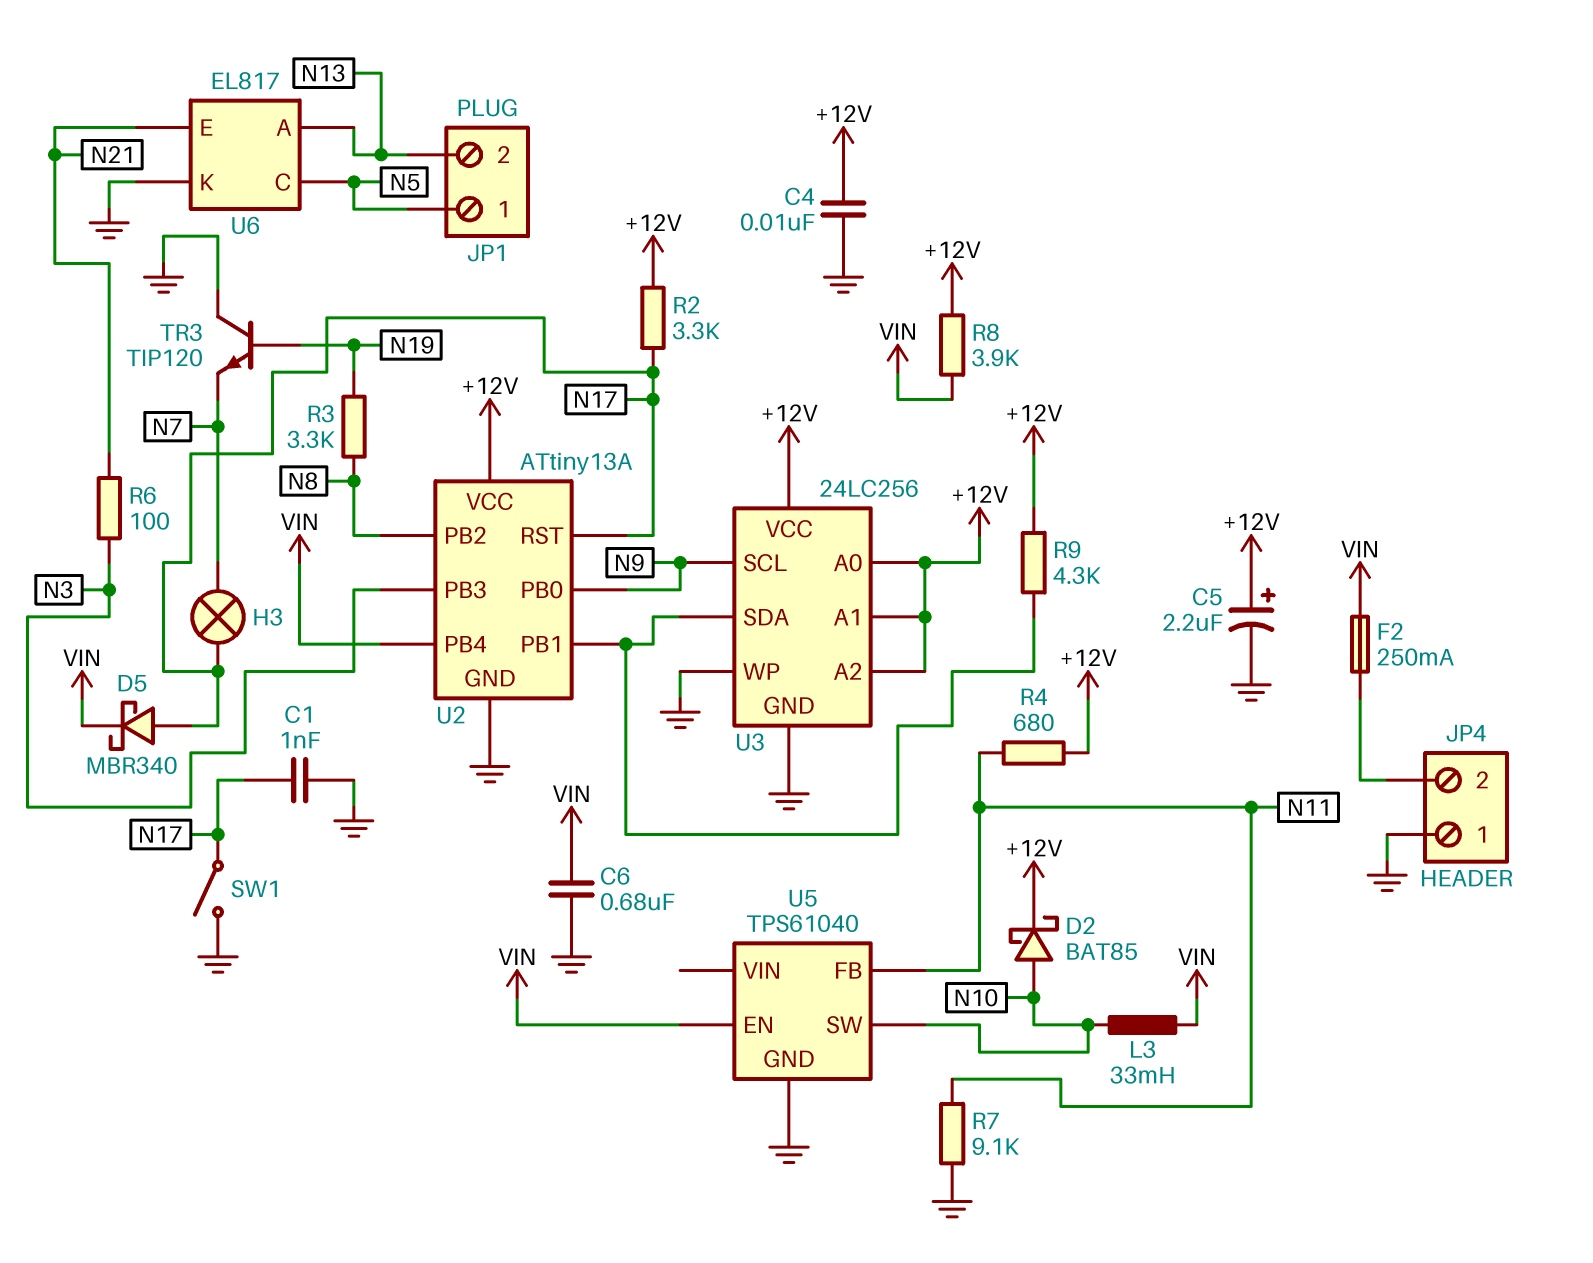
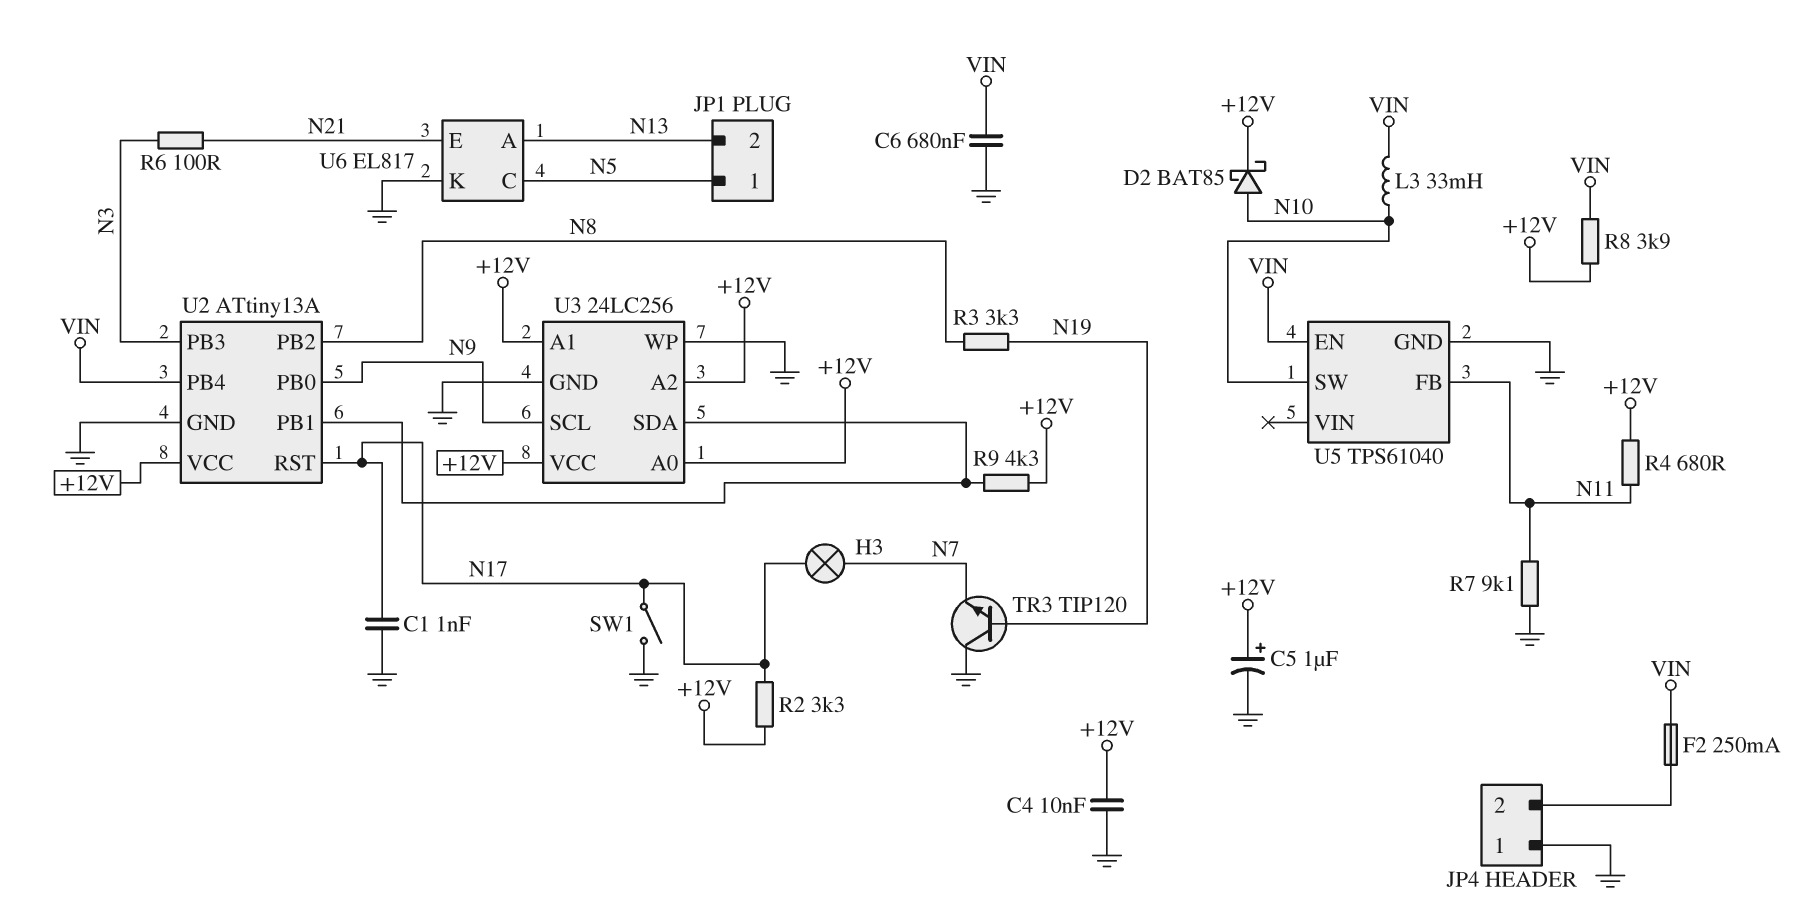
C5: 2.2uF (plus +12V, minus GND) -> 1uF (plus +12V, minus GND)
D5: schottky MBR340 (A N17, K VIN) -> none

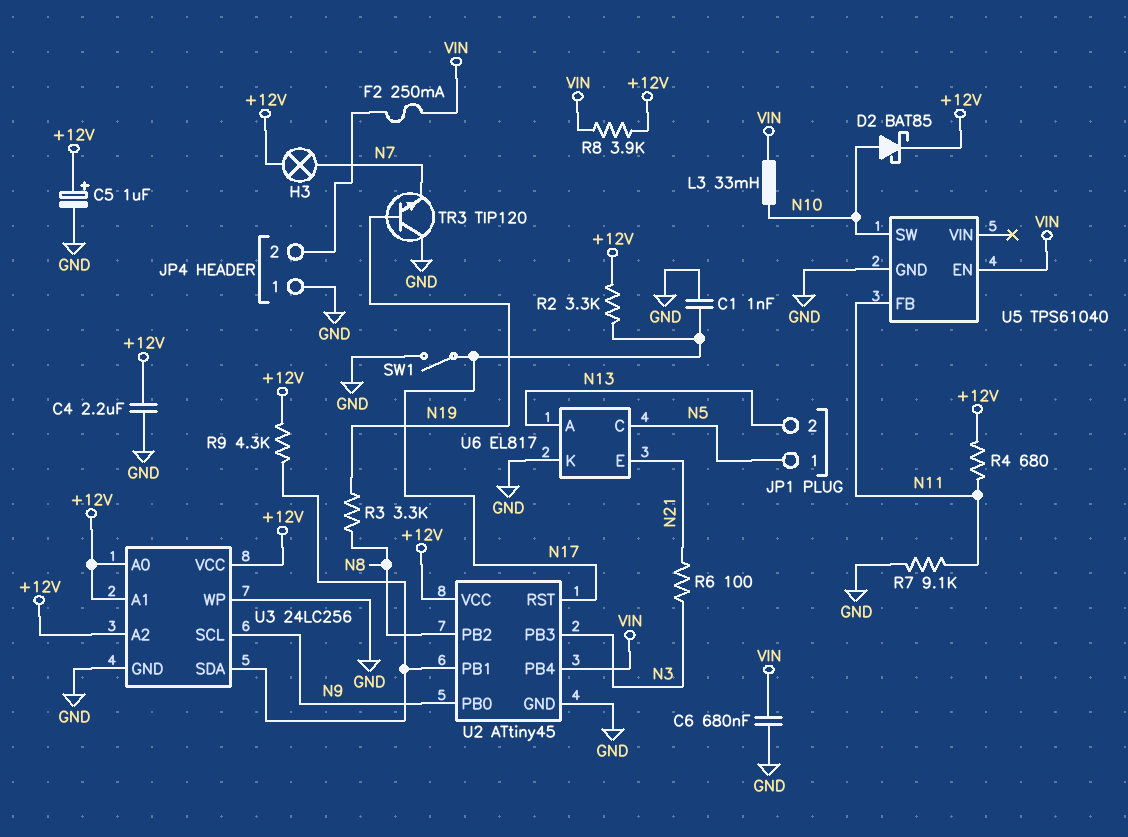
C4: 10nF (+12V, GND) -> 2.2uF (+12V, GND)
H3: lamp (N7, N17) -> lamp (+12V, N7)
U2: ATtiny13A -> ATtiny45

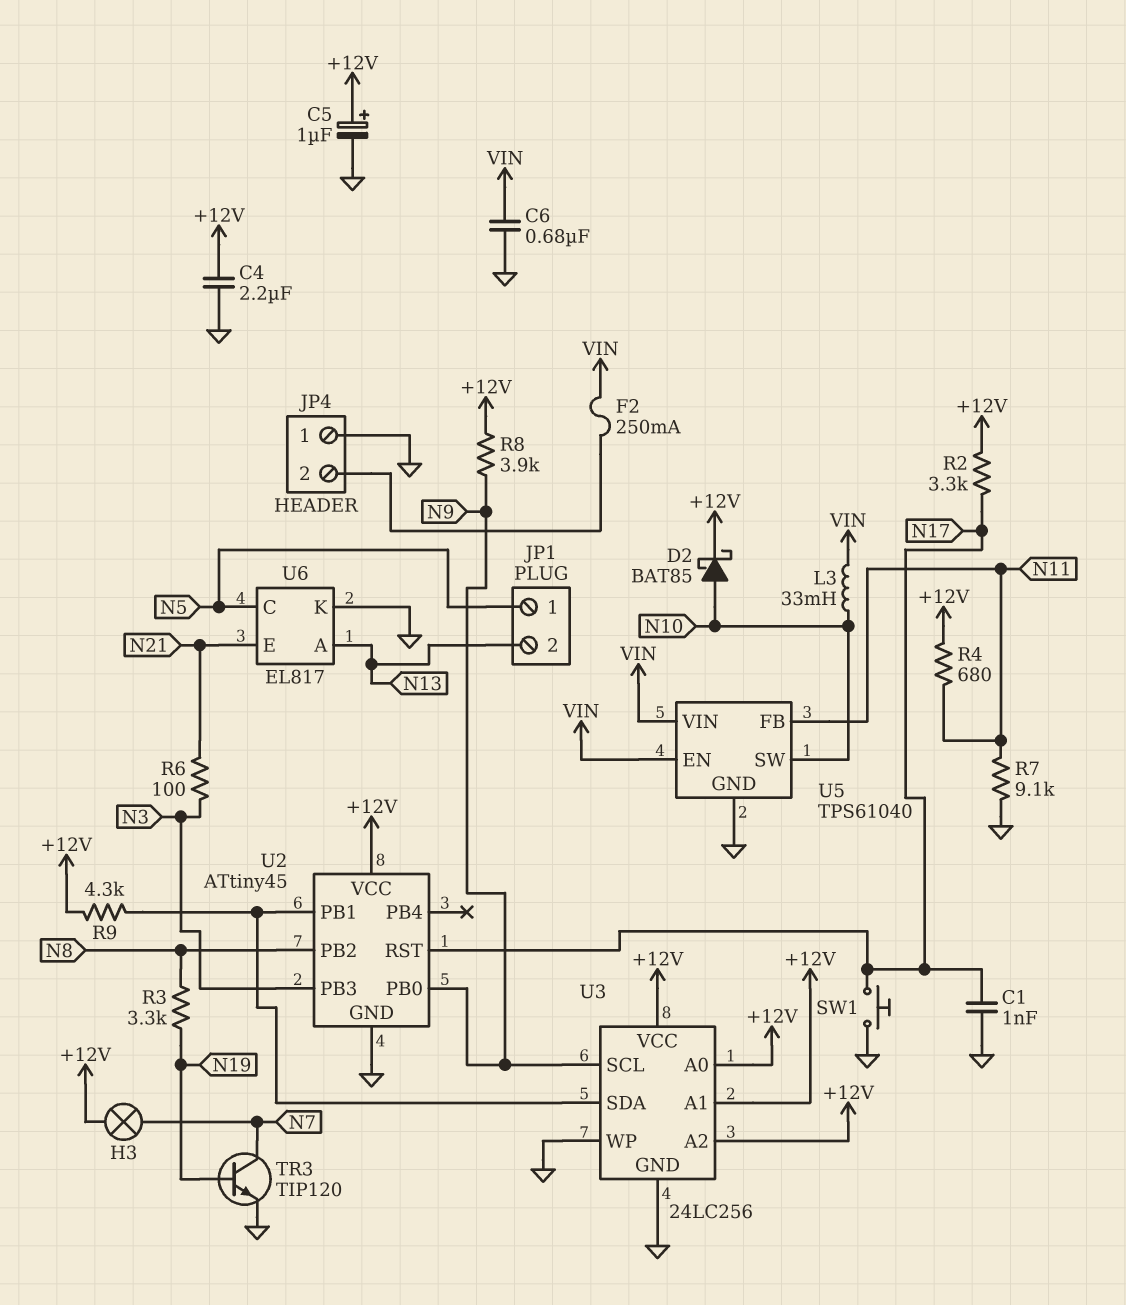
R8: 3.9k (+12V, VIN) -> 3.9k (+12V, N9)
SW1: switch (GND, N17) -> button (GND, N17)
TR3: NPN TIP120 (B N19, C GND, E N7) -> NPN TIP120 (B N19, C N7, E GND)
U2 pin PB4: VIN -> none
U5 pin VIN: none -> VIN

